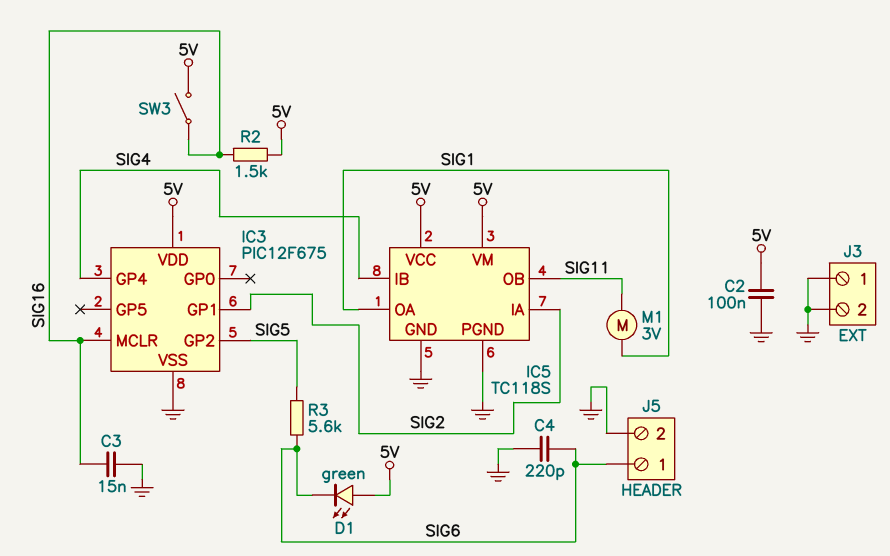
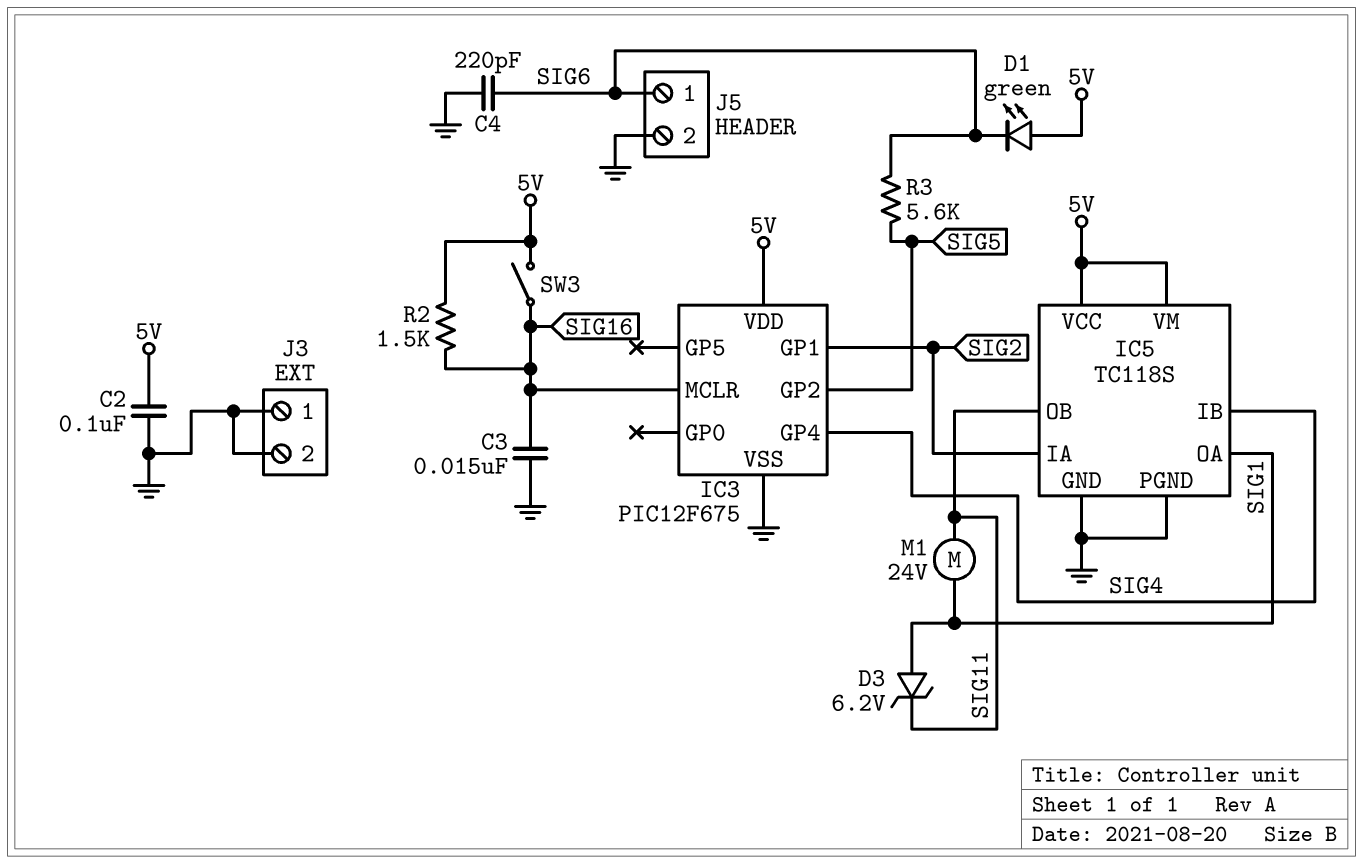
D3: none -> zener 6.2V (A SIG1, K SIG11)
M1: motor 3V (SIG1, SIG11) -> motor 24V (SIG1, SIG11)

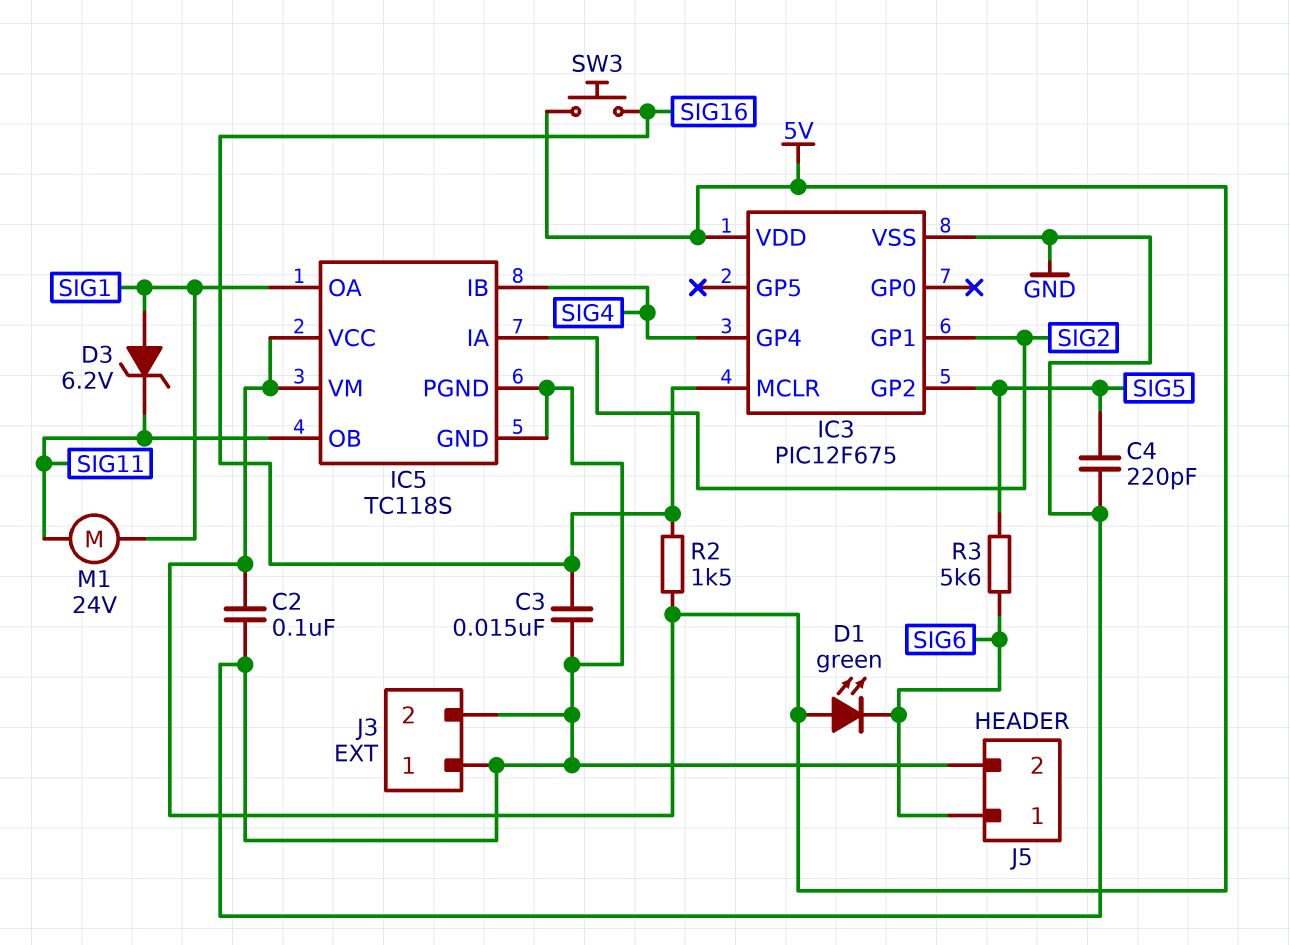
C4: 220pF (GND, SIG6) -> 220pF (GND, SIG5)
SW3: switch (5V, SIG16) -> button (5V, SIG16)

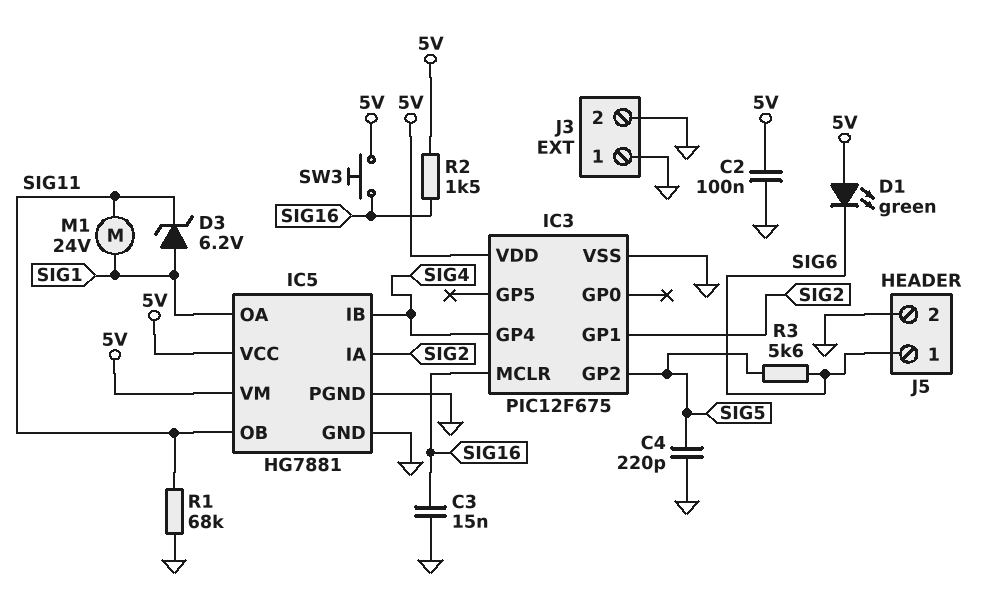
IC5: TC118S -> HG7881
R1: none -> 68k (GND, SIG11)

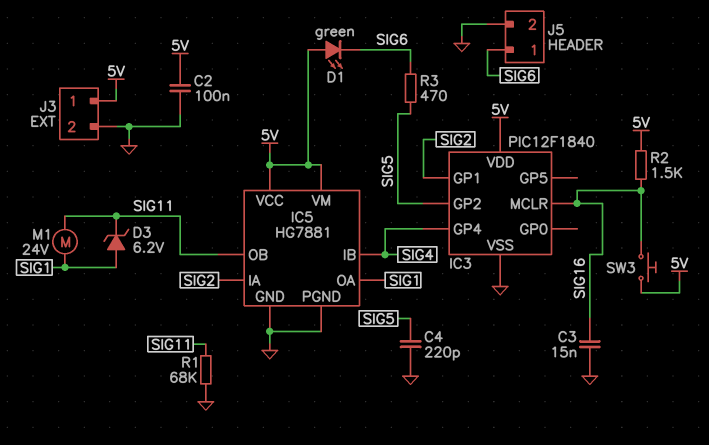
IC3: PIC12F675 -> PIC12F1840
J3 pin 1: GND -> 5V
R3: 5.6k (SIG5, SIG6) -> 470 (SIG5, SIG6)

